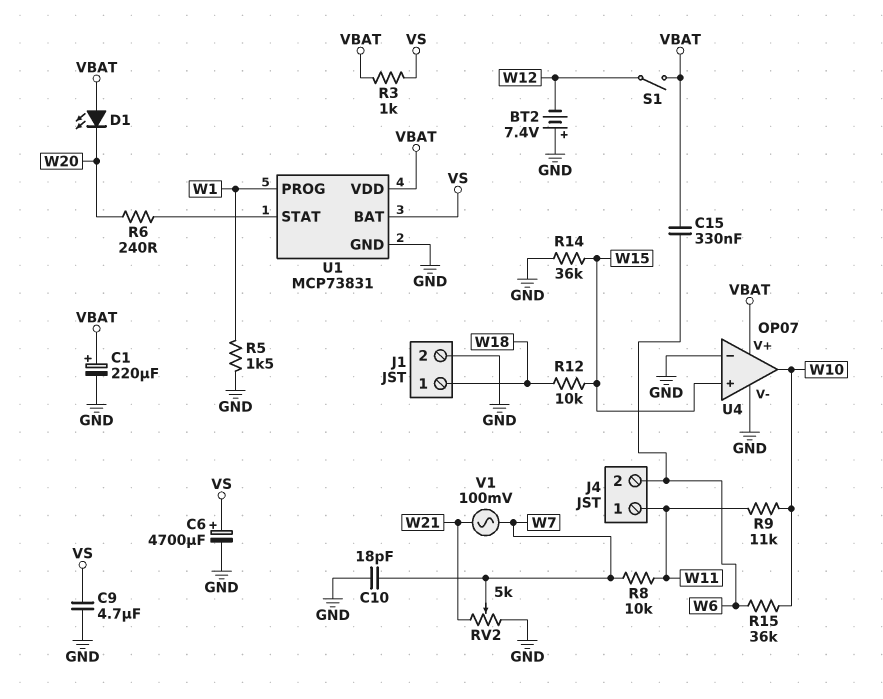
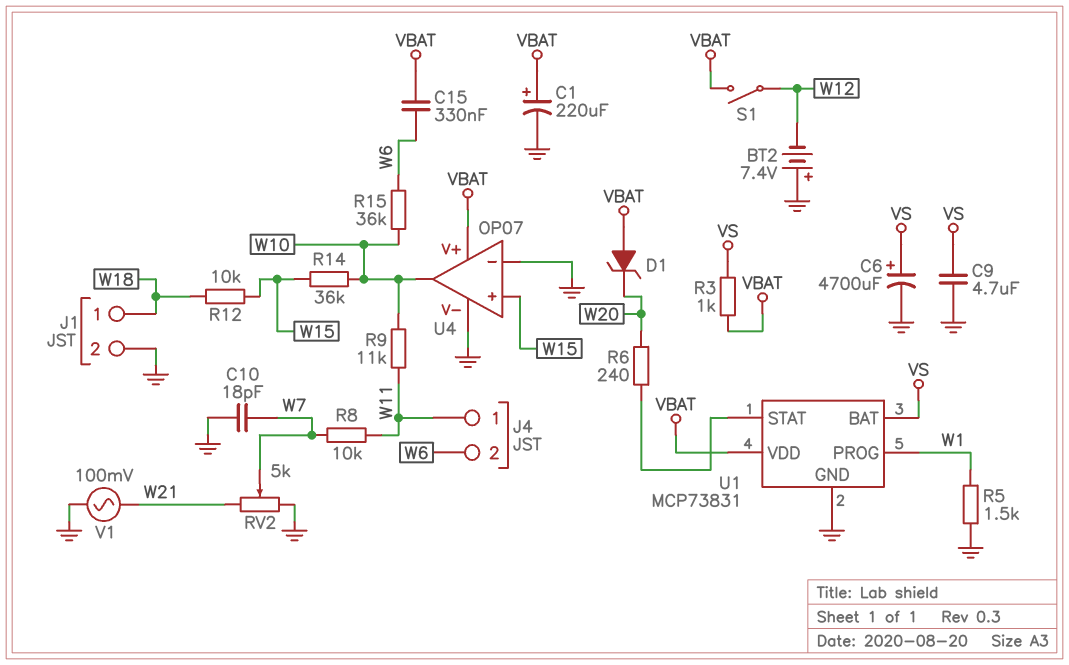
D1: LED (A VBAT, K W20) -> zener (A VBAT, K W20)
R14: 36k (GND, W15) -> 36k (W10, W15)
V1: AC 100mV (W7, W21) -> AC 100mV (GND, W21)

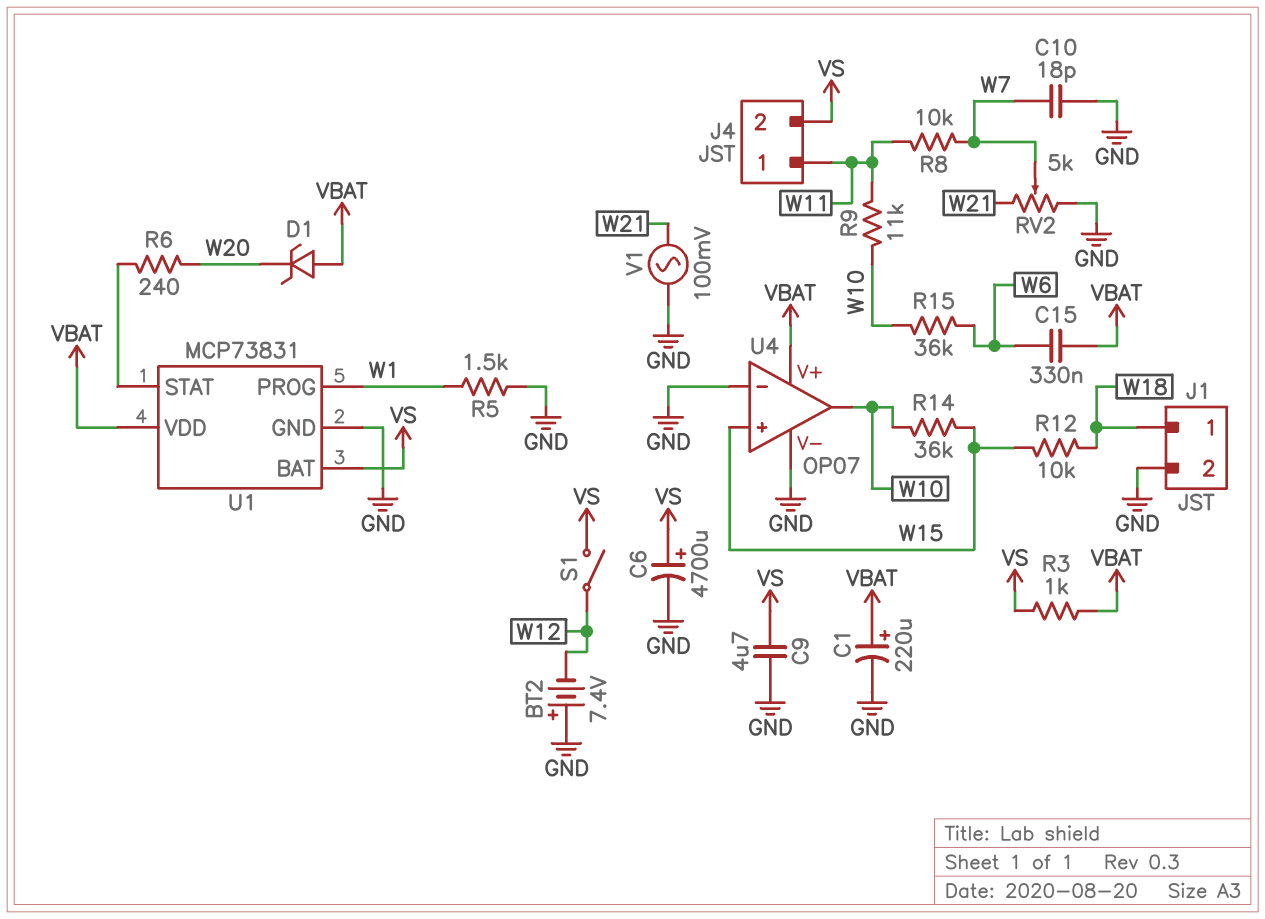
J4 pin 2: W6 -> VS
S1: switch (VBAT, W12) -> switch (VS, W12)

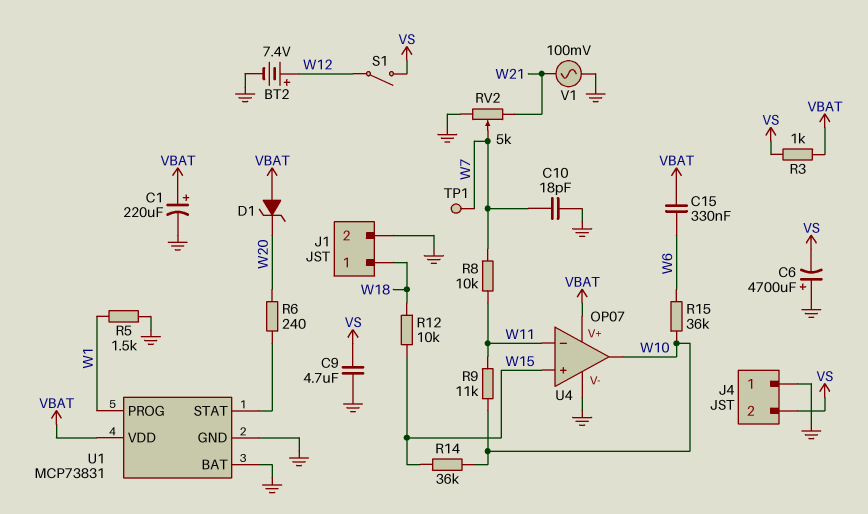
BT2: 7.4V (plus GND, minus W12) -> 7.4V (plus W12, minus GND)
C6: 4700uF (plus VS, minus GND) -> 4700uF (plus GND, minus VS)
J4 pin 1: W11 -> GND
TP1: none -> test point (W7)
U1 pin BAT: VS -> GND
U4 pin in-: GND -> W11

